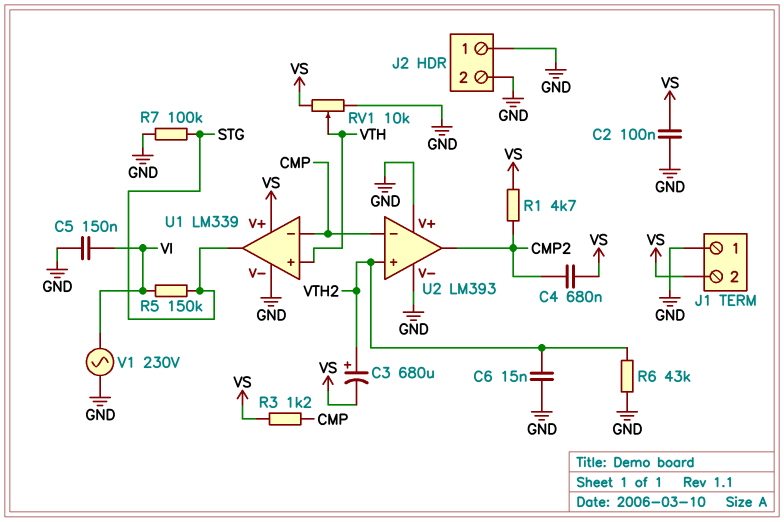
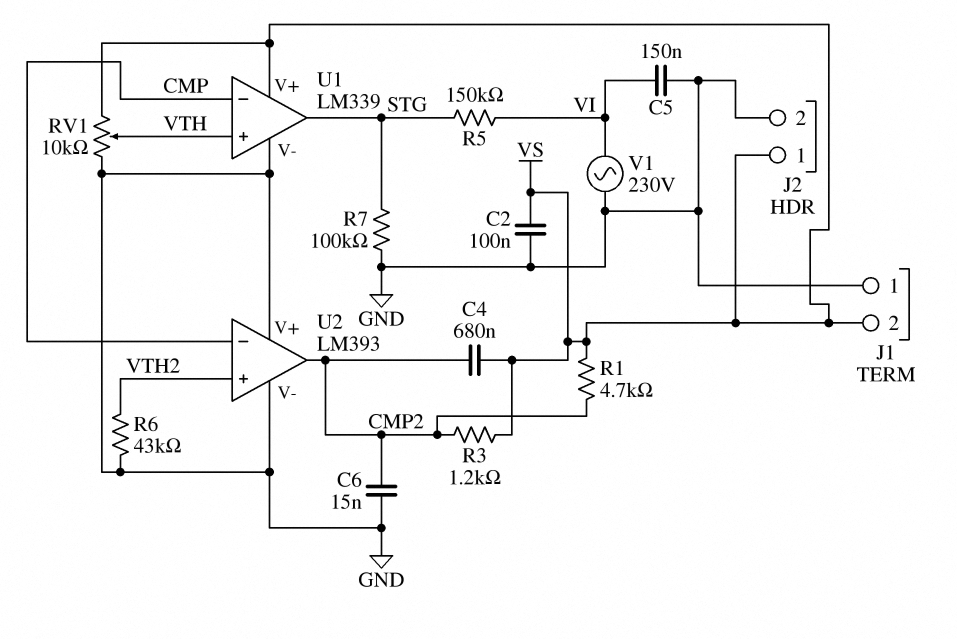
C3: 680uF (plus VTH2, minus VS) -> none
C6: 15nF (GND, VTH2) -> 15nF (CMP2, GND)
J2 pin 1: GND -> VS
R3: 1.2k (CMP, VS) -> 1.2k (CMP2, VS)

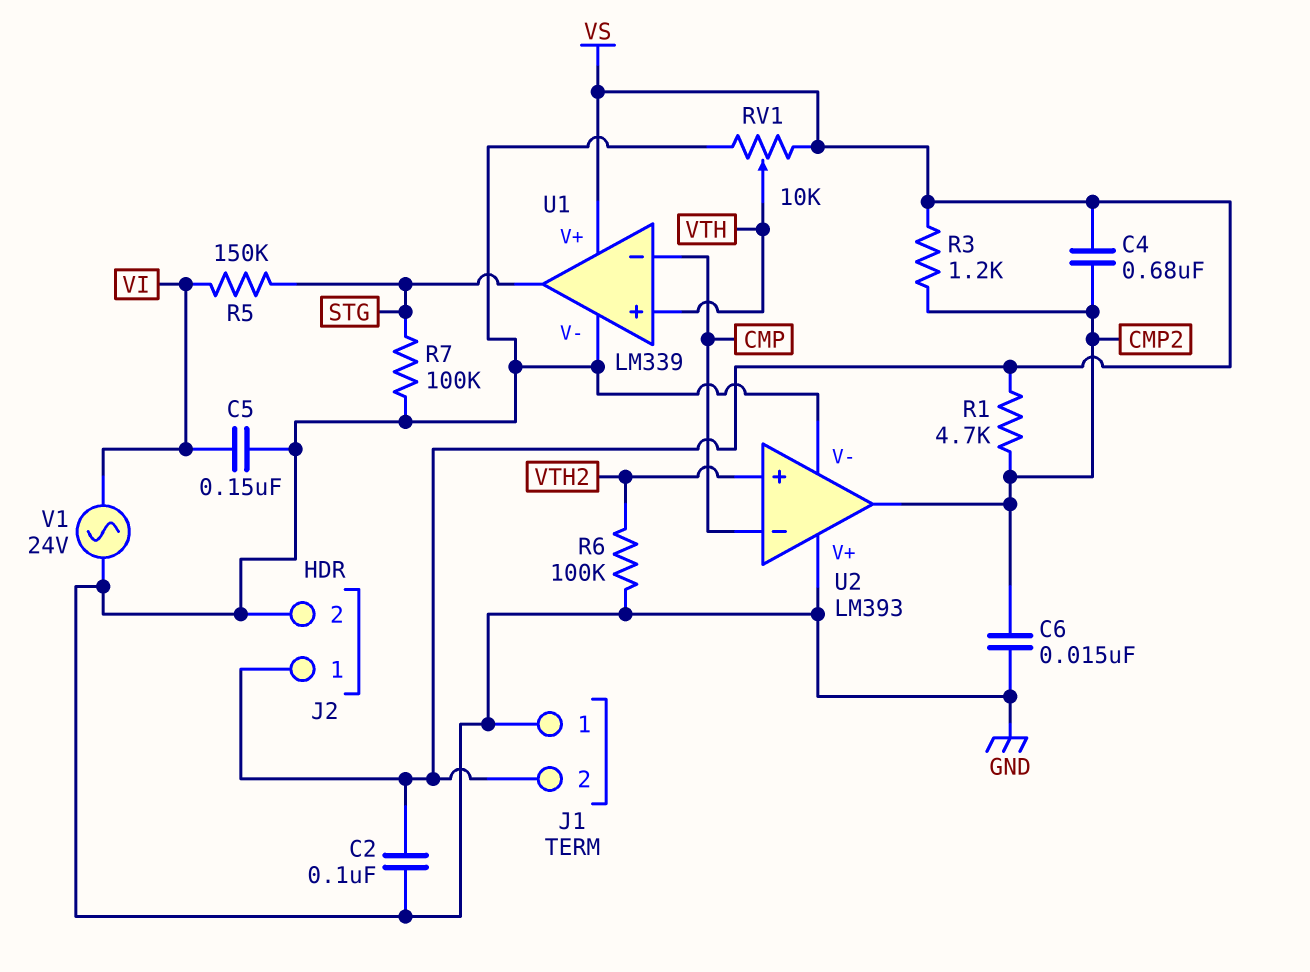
R6: 43k (GND, VTH2) -> 100k (GND, VTH2)
V1: AC 230V (GND, VI) -> AC 24V (GND, VI)

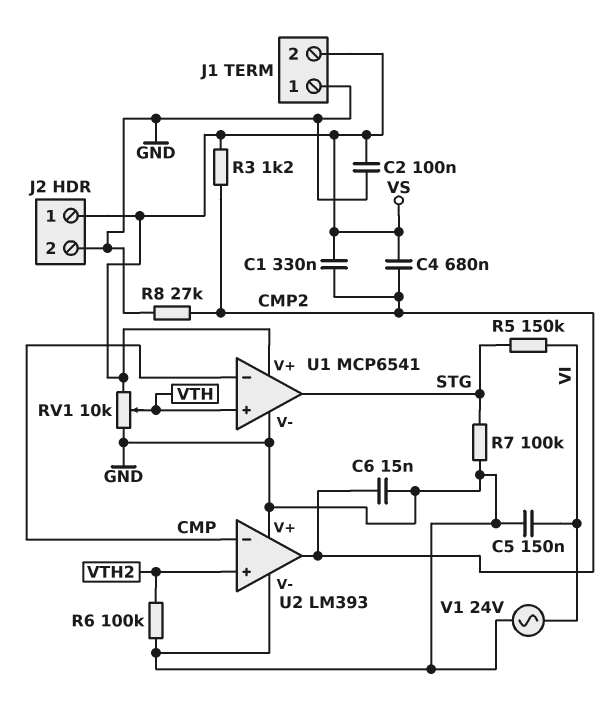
C1: none -> 330nF (CMP2, VS)
R1: 4.7k (CMP2, VS) -> none
R8: none -> 27k (CMP2, GND)
U1: LM339 -> MCP6541

